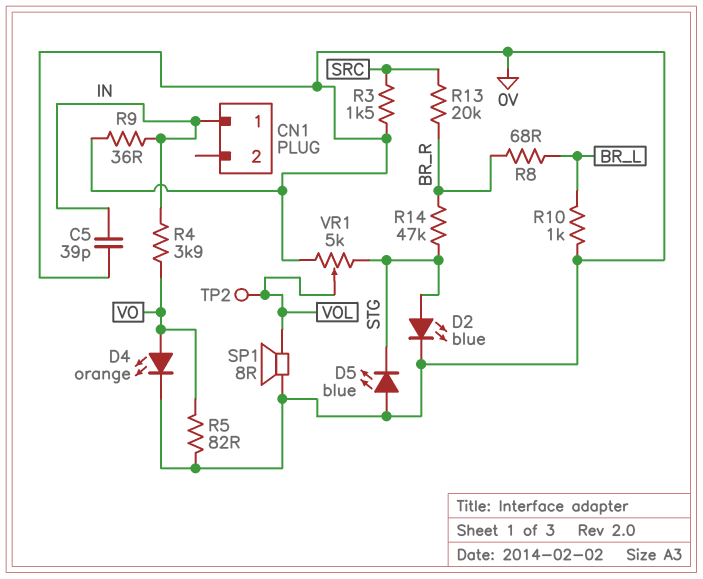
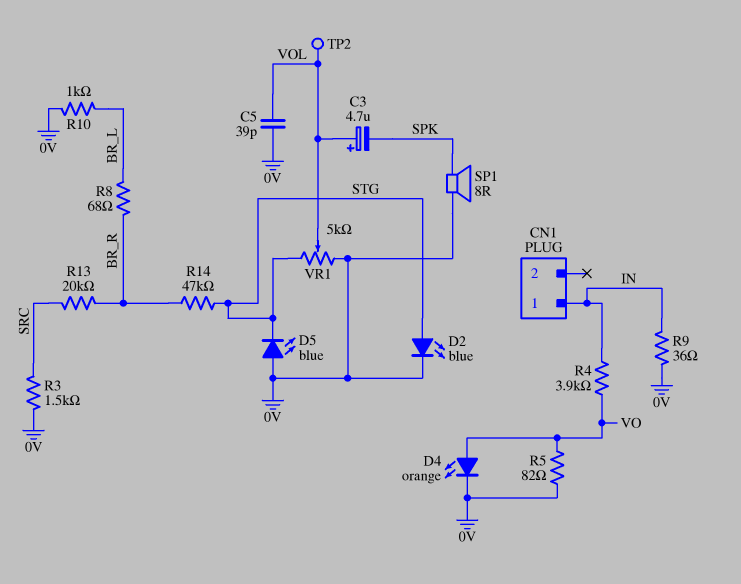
C3: none -> 4.7uF (plus VOL, minus SPK)
C5: 39pF (0V, IN) -> 39pF (0V, VOL)
SP1: speaker 8R (0V, VOL) -> speaker 8R (0V, SPK)

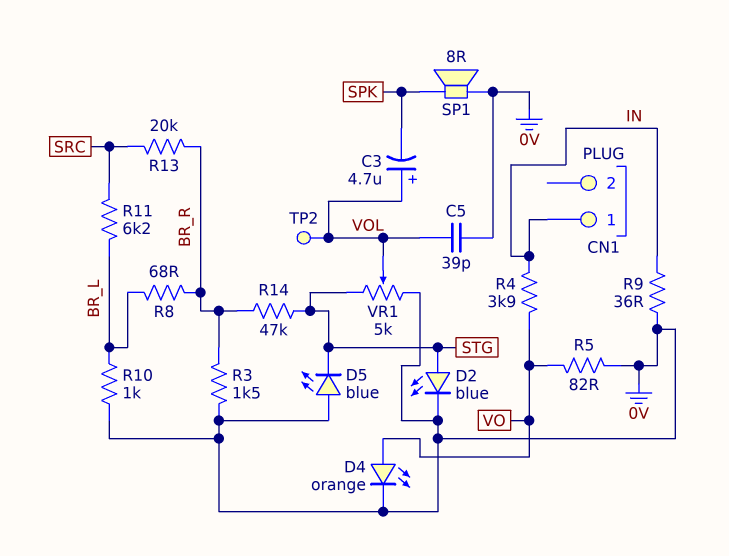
R3: 1.5k (0V, SRC) -> 1.5k (0V, BR_R)
R11: none -> 6.2k (BR_L, SRC)

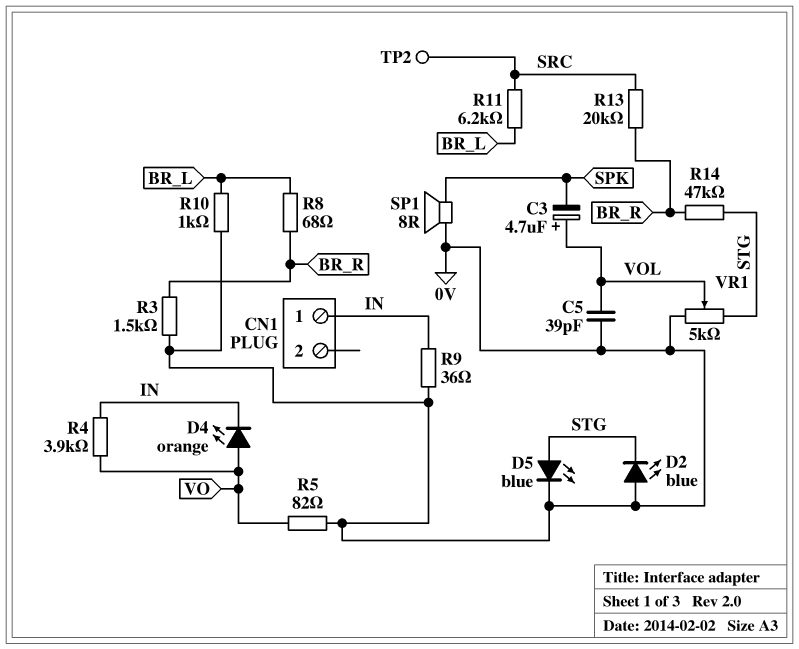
D2: LED blue (A STG, K 0V) -> LED blue (A 0V, K STG)
D4: LED orange (A VO, K 0V) -> LED orange (A VO, K IN)
D5: LED blue (A 0V, K STG) -> LED blue (A STG, K 0V)
TP2: test point (VOL) -> test point (SRC)

